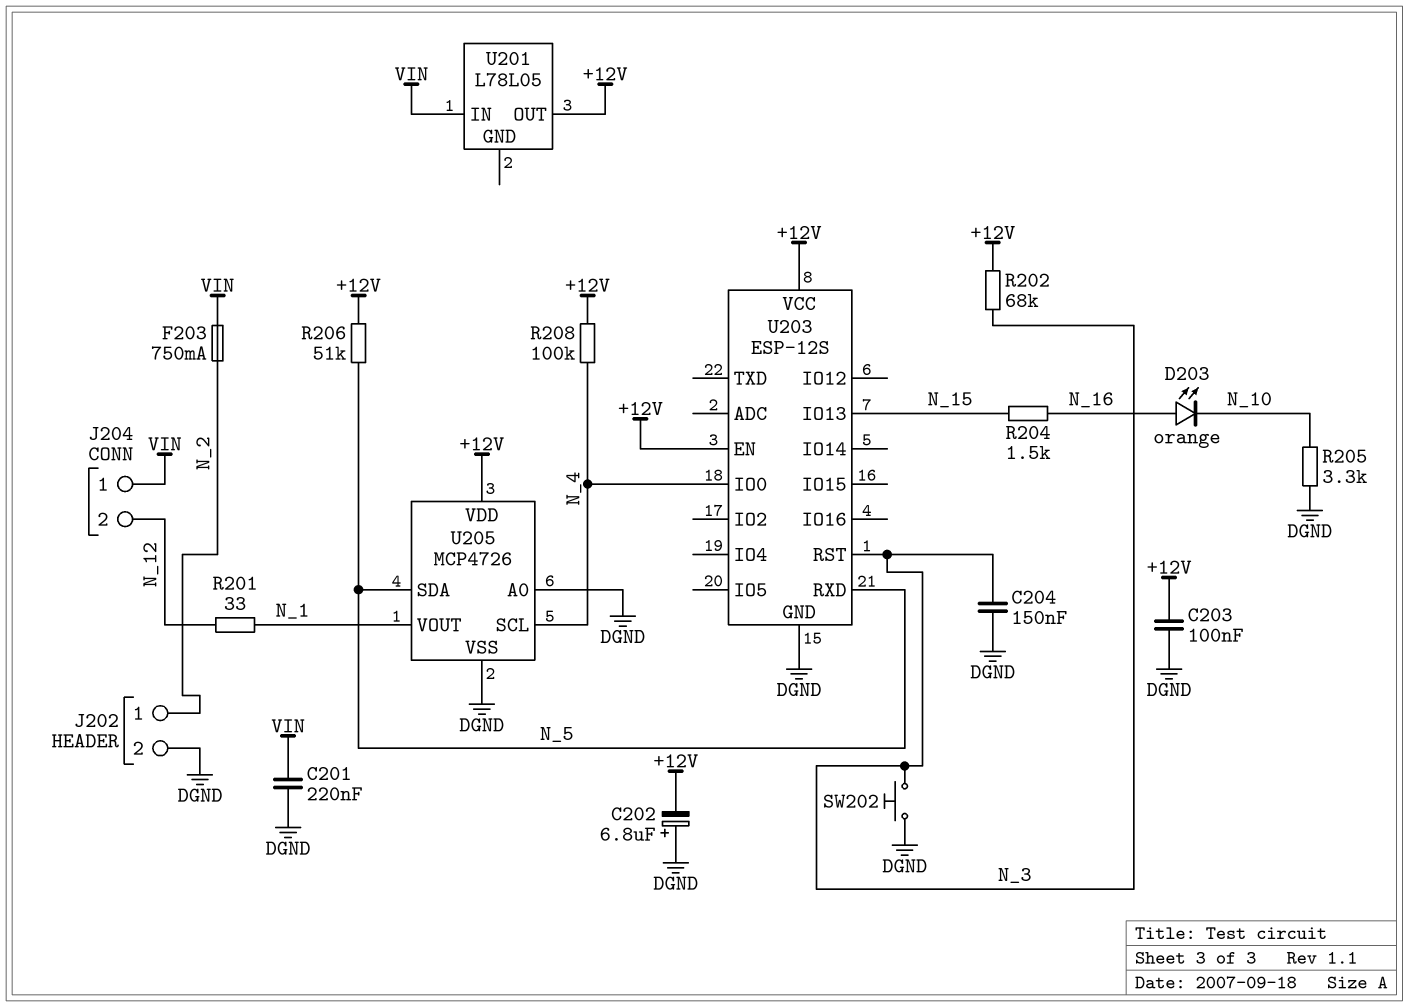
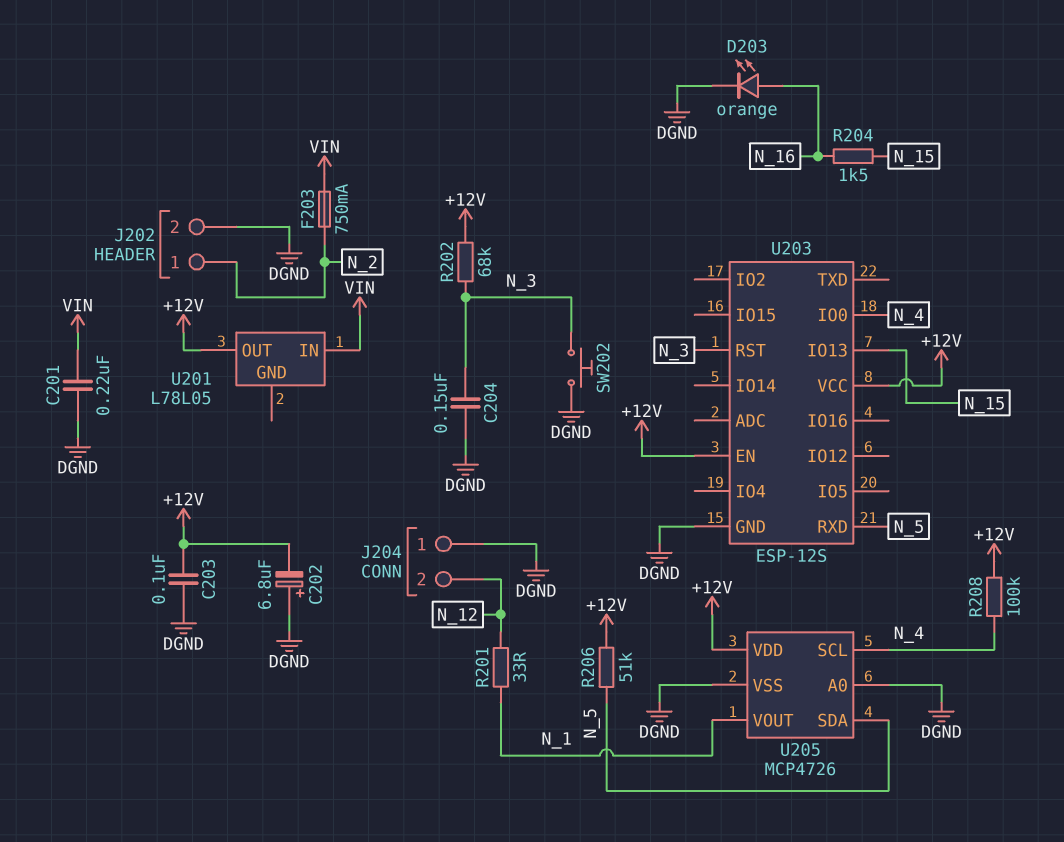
D203: LED orange (A N_16, K N_10) -> LED orange (A N_16, K DGND)
J204 pin 1: VIN -> DGND
R205: 3.3k (DGND, N_10) -> none

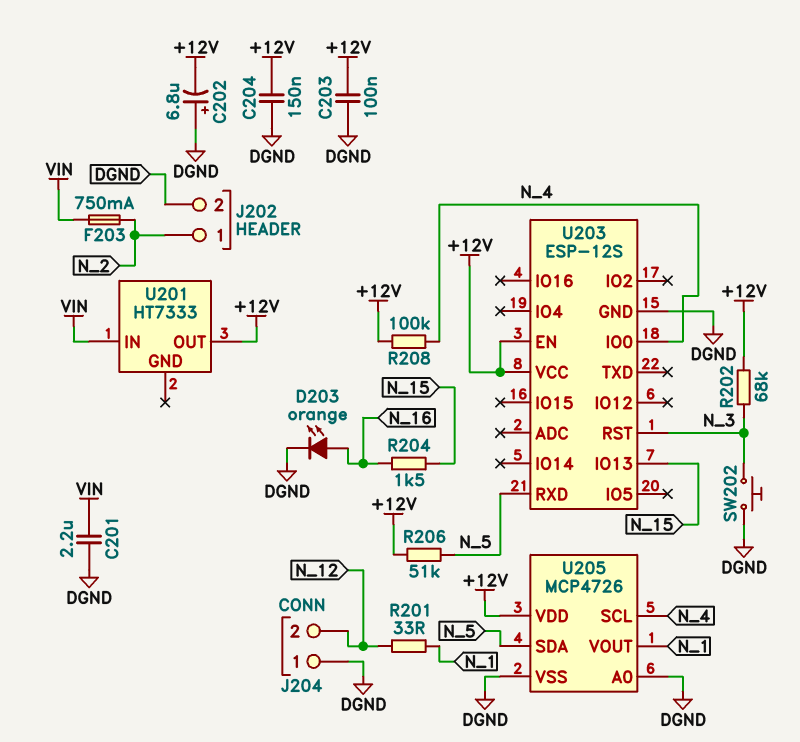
C201: 220nF (DGND, VIN) -> 2.2uF (DGND, VIN)
C204: 150nF (DGND, N_3) -> 150nF (+12V, DGND)
U201: L78L05 -> HT7333

